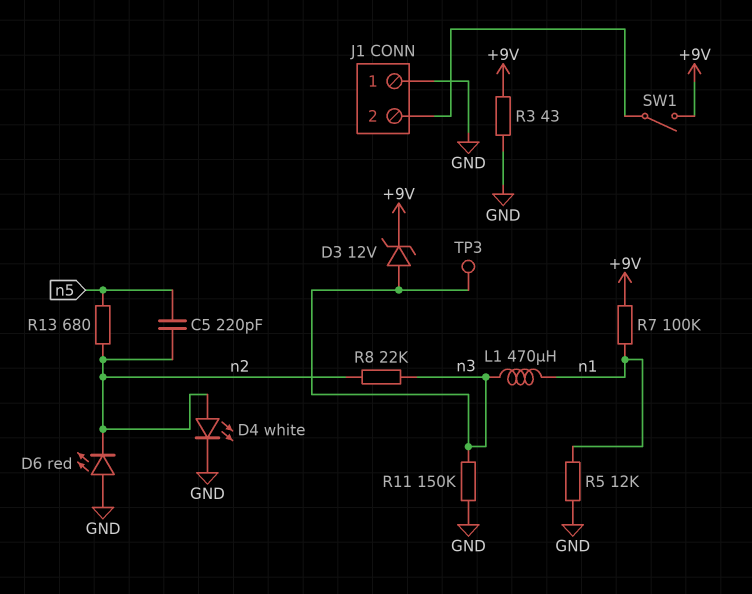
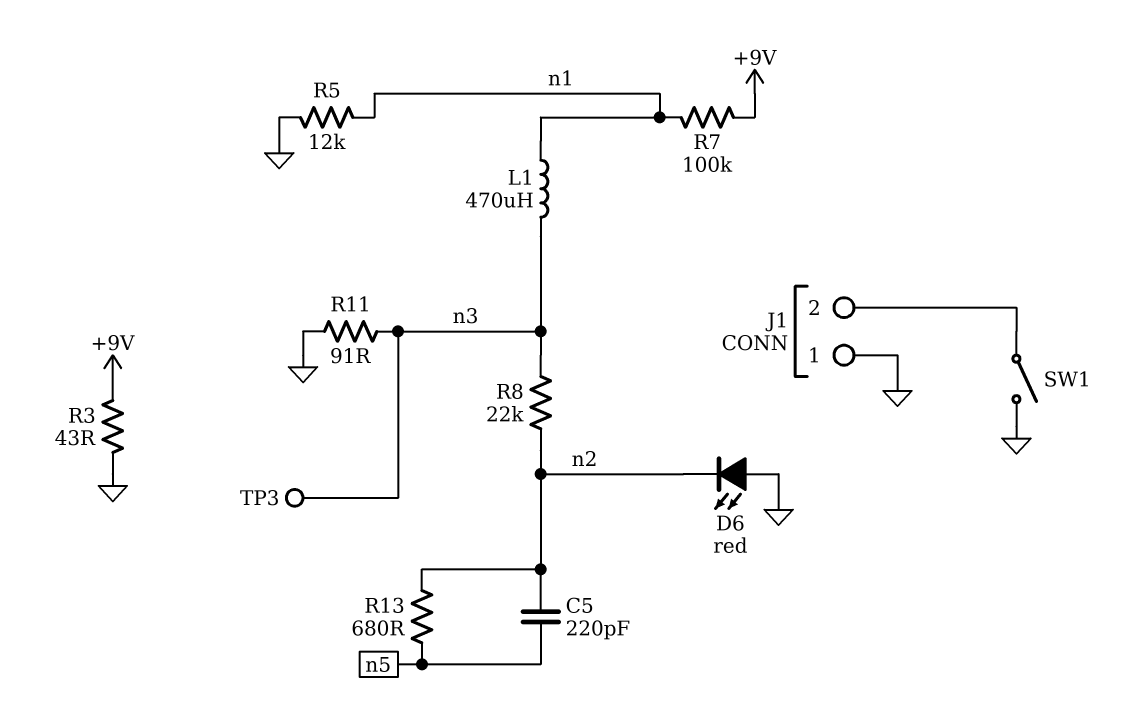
D3: zener 12V (A n3, K +9V) -> none
D4: LED white (A n2, K GND) -> none
R11: 150k (GND, n3) -> 91 (GND, n3)
SW1: switch (+9V, J1/2) -> switch (GND, J1/2)

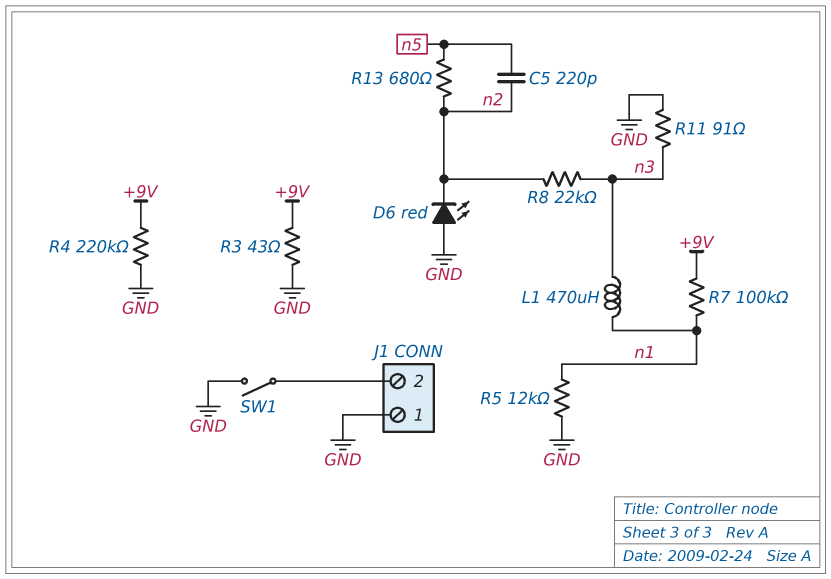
R4: none -> 220k (+9V, GND)
TP3: test point (n3) -> none

